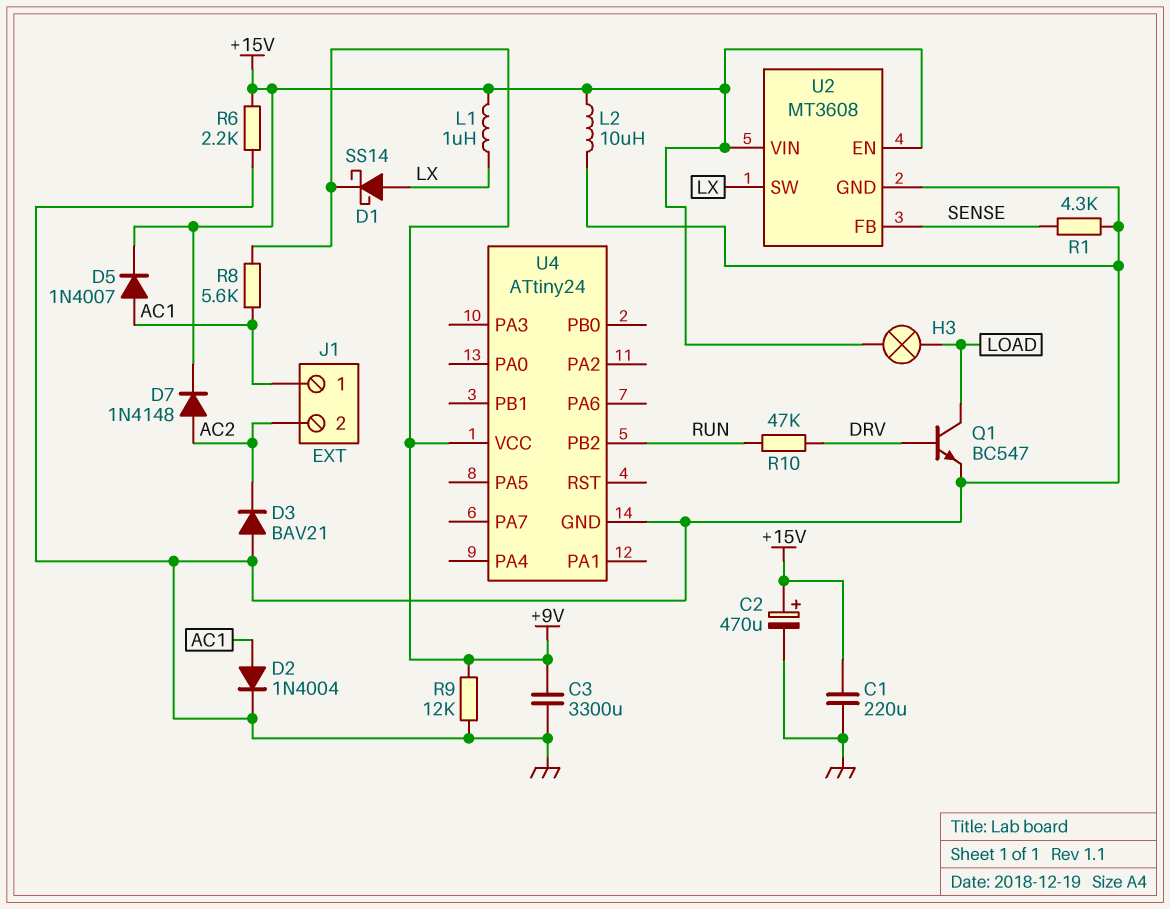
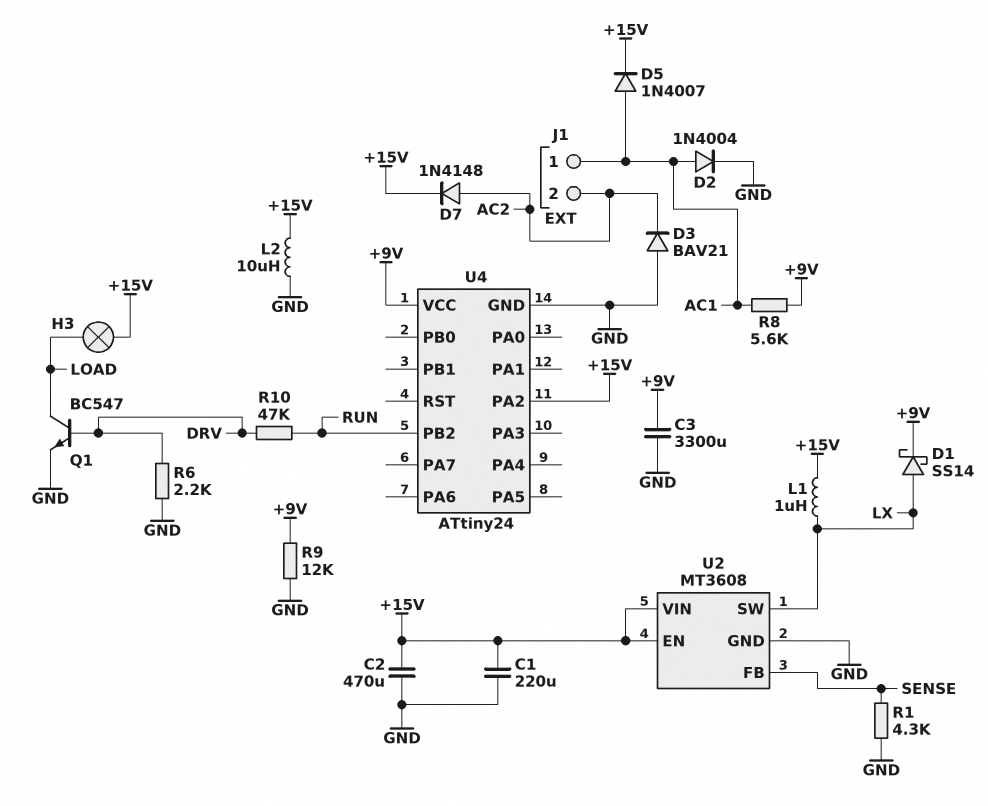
C2: 470uF (plus +15V, minus GND) -> 470uF (+15V, GND)
R6: 2.2k (+15V, GND) -> 2.2k (DRV, GND)
U4 pin PA2: none -> +15V

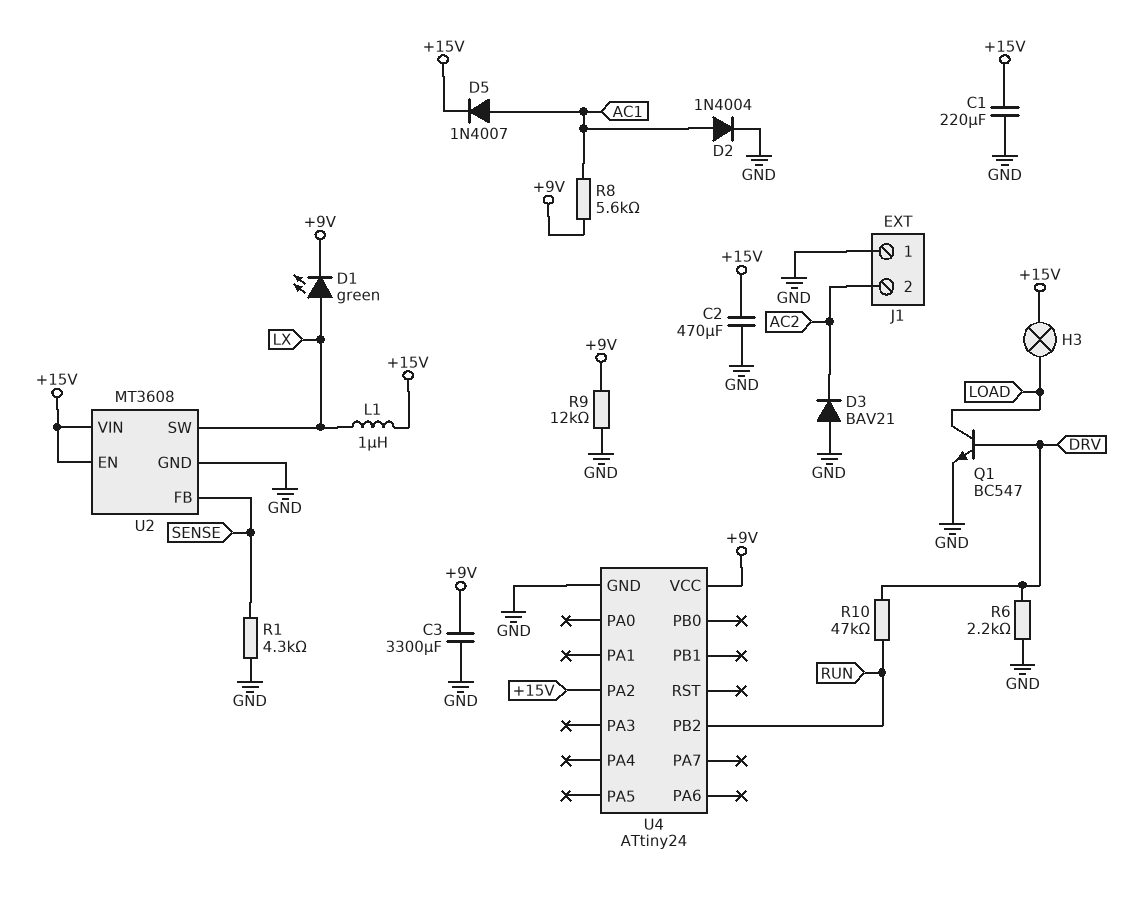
D1: schottky SS14 (A LX, K +9V) -> LED green (A LX, K +9V)
D7: diode 1N4148 (A AC2, K +15V) -> none
J1 pin 1: AC1 -> GND
L2: 10uH (+15V, GND) -> none

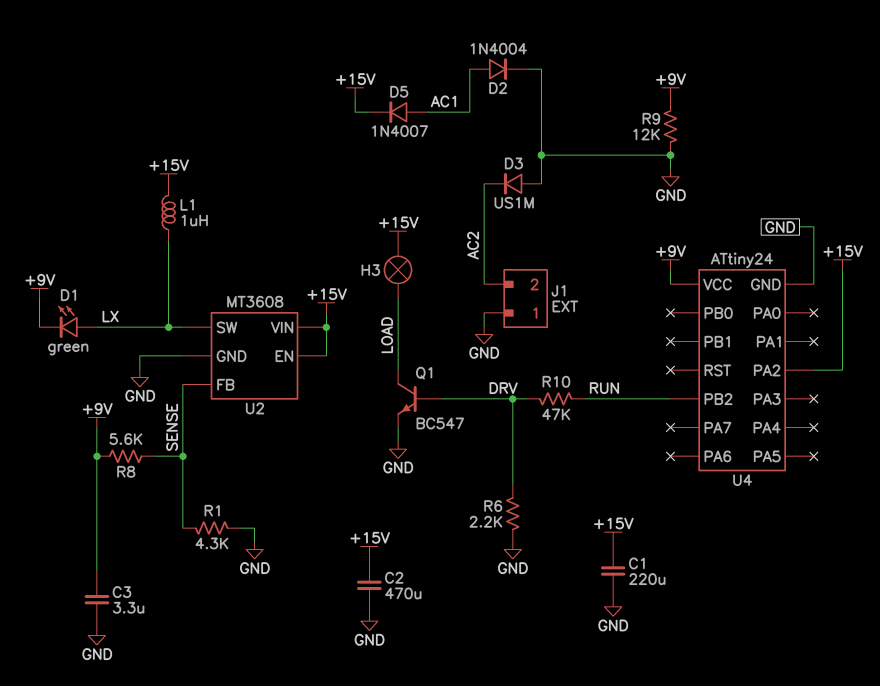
C3: 3300uF (+9V, GND) -> 3.3uF (+9V, GND)
D3: diode BAV21 (A GND, K AC2) -> diode US1M (A GND, K AC2)
R8: 5.6k (+9V, AC1) -> 5.6k (+9V, SENSE)

